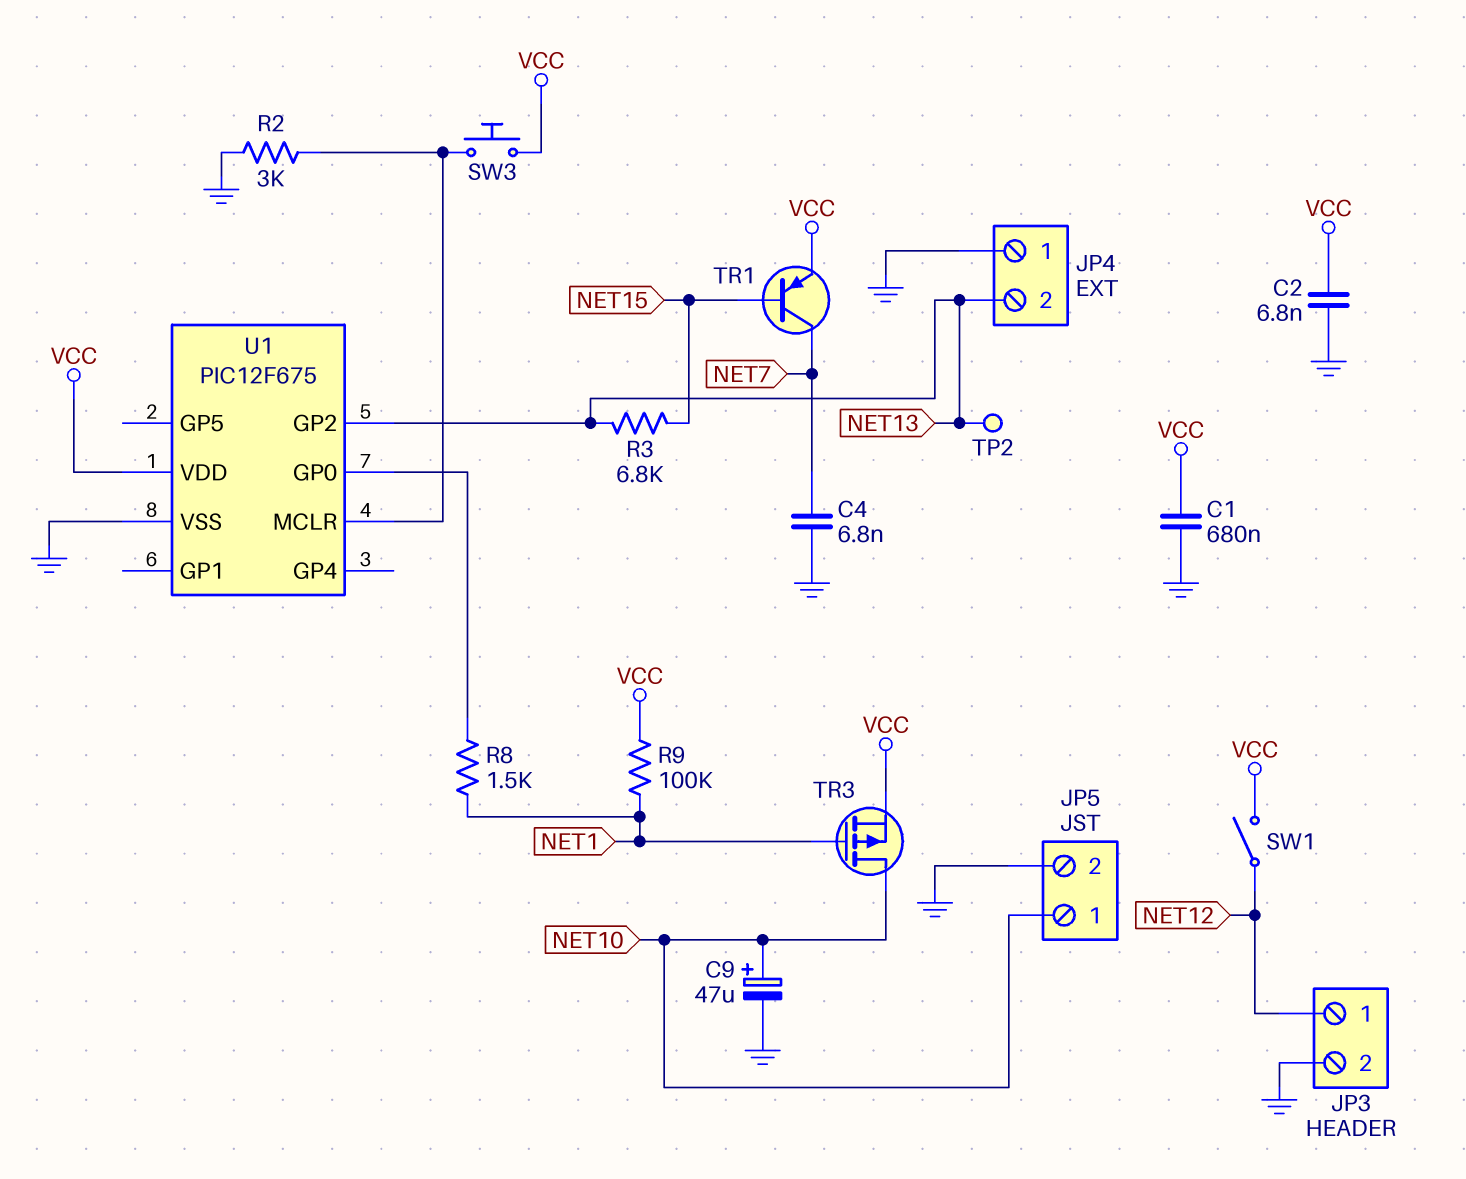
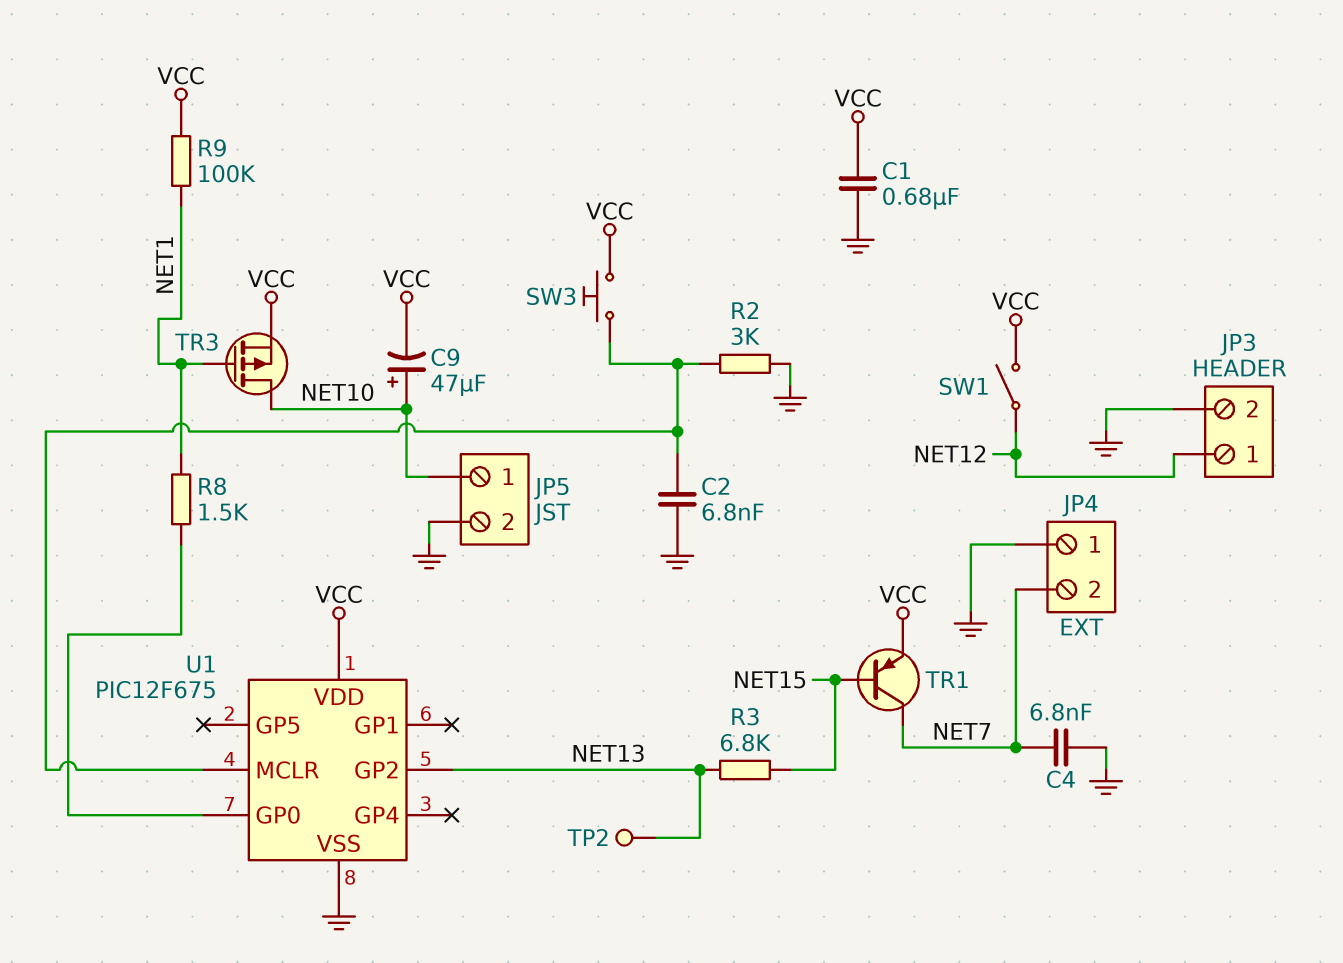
C2: 6.8nF (GND, VCC) -> 6.8nF (GND, U1/MCLR)
C9: 47uF (plus NET10, minus GND) -> 47uF (plus NET10, minus VCC)
JP4 pin 2: NET13 -> NET7

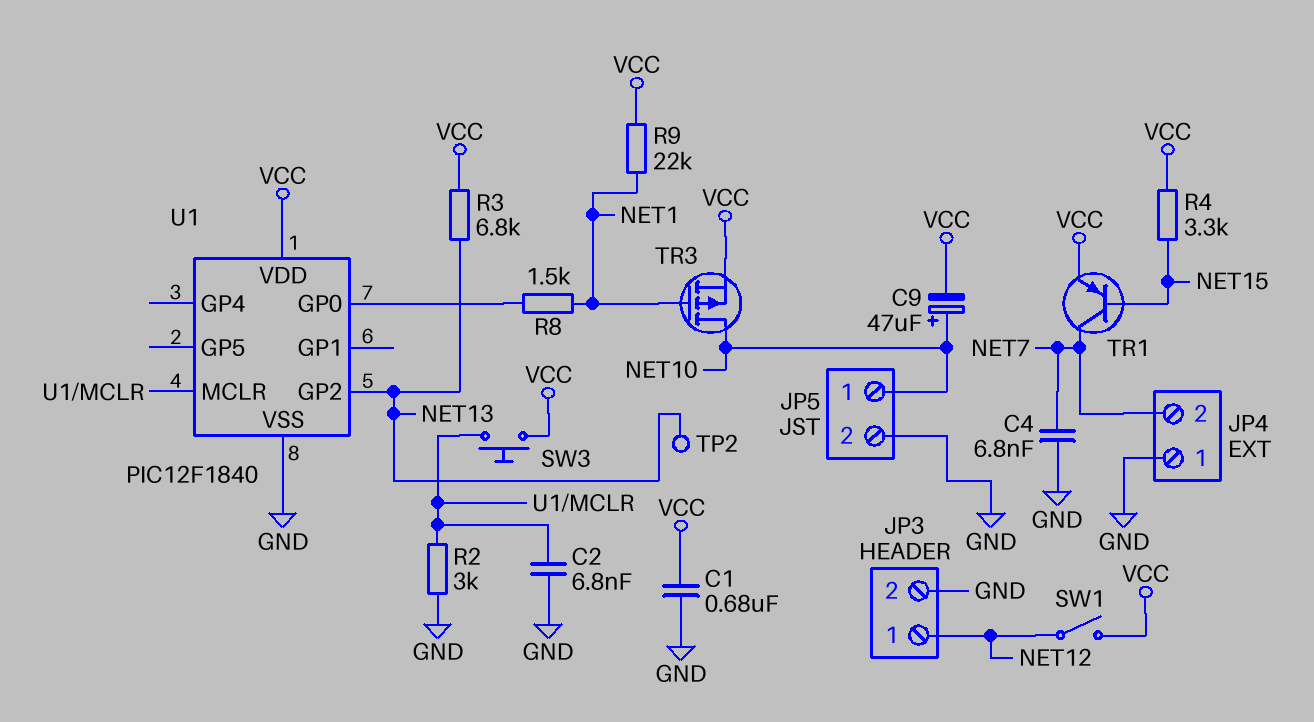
R3: 6.8k (NET13, NET15) -> 6.8k (NET13, VCC)
R4: none -> 3.3k (NET15, VCC)
R9: 100k (NET1, VCC) -> 22k (NET1, VCC)
U1: PIC12F675 -> PIC12F1840

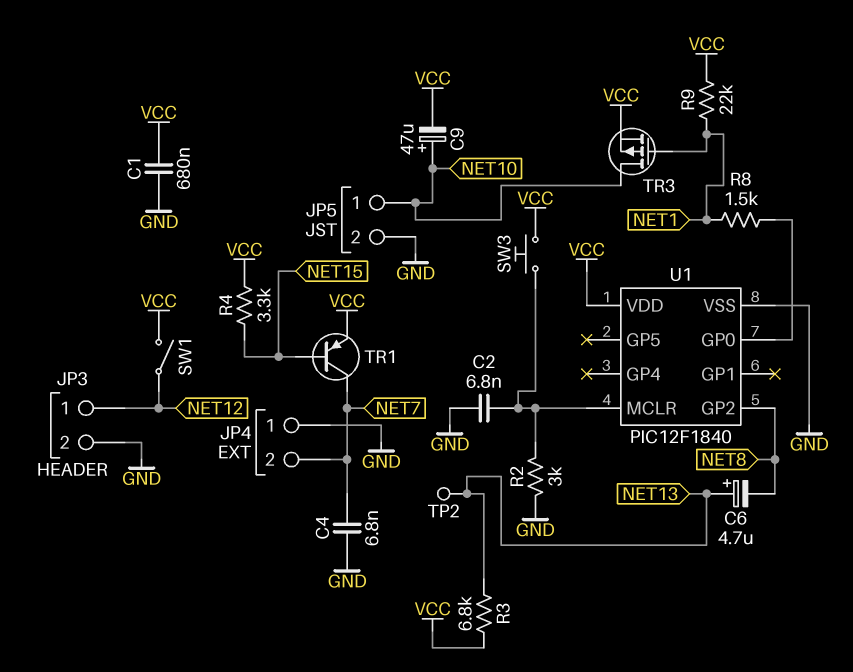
C6: none -> 4.7uF (plus NET13, minus NET8)
U1 pin GP2: NET13 -> NET8

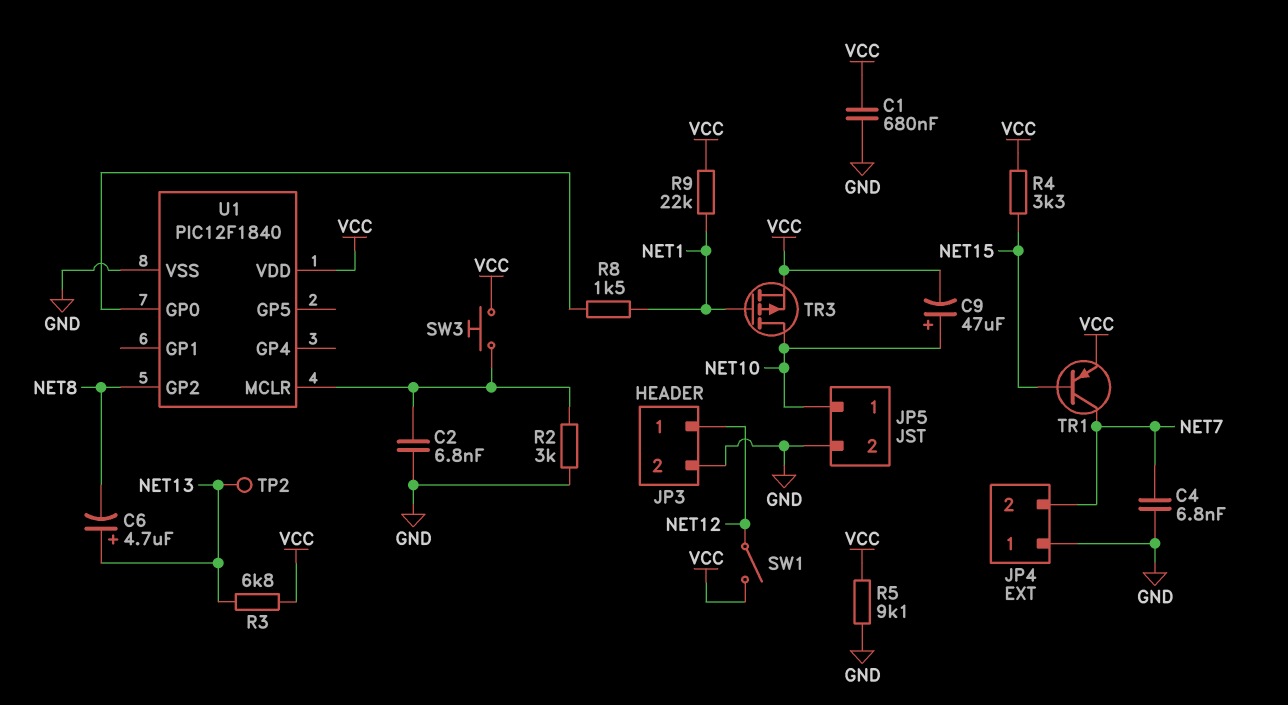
R5: none -> 9.1k (GND, VCC)

